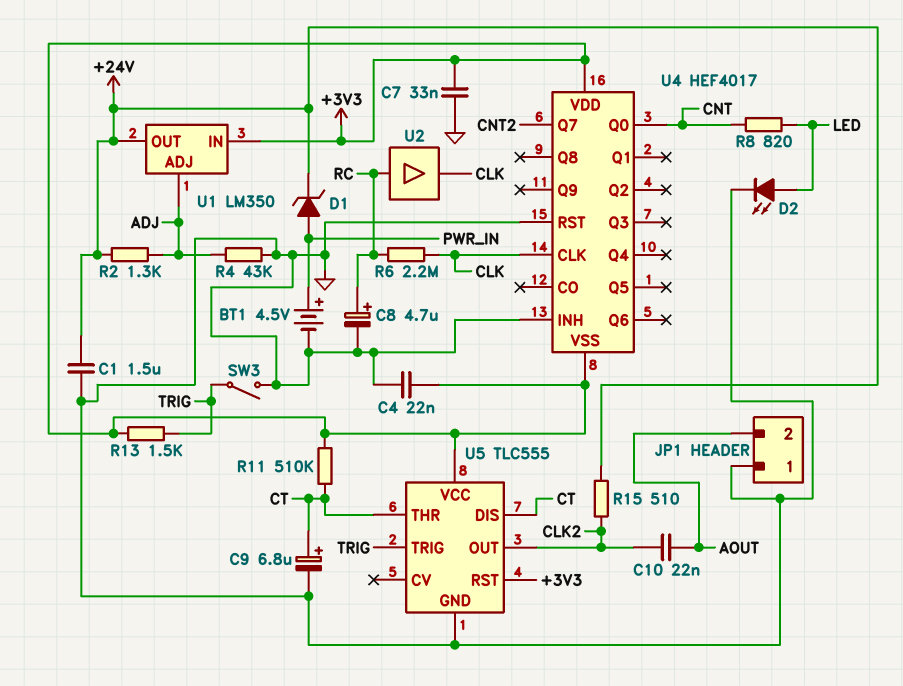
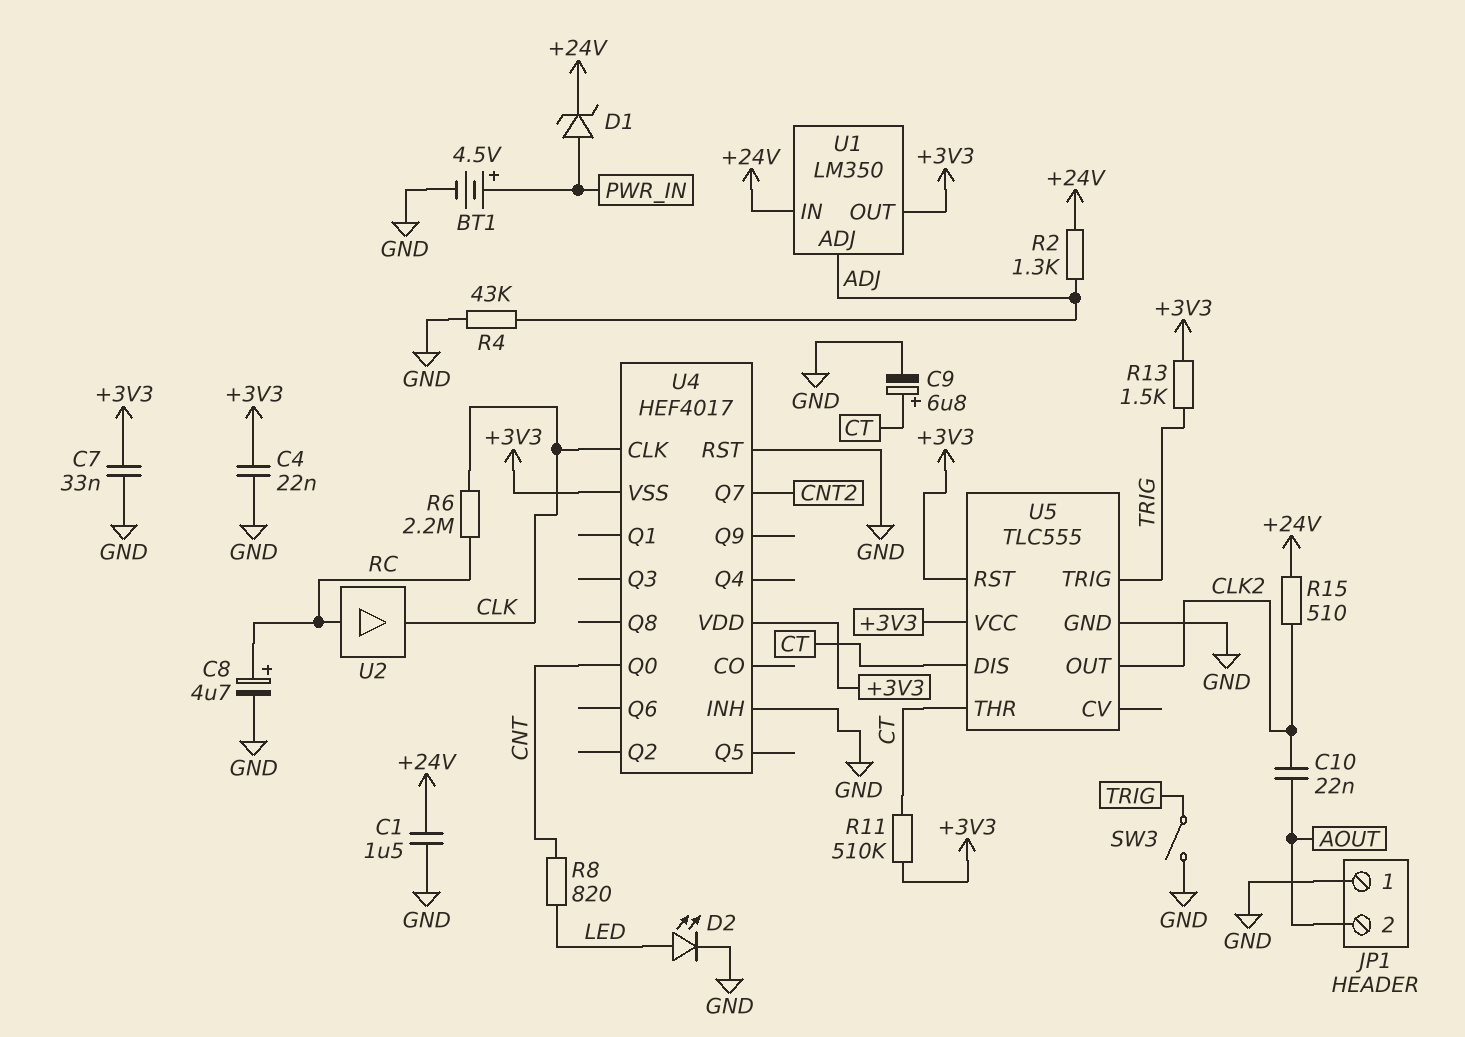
U1 pin IN: +3V3 -> +24V
U1 pin OUT: +24V -> +3V3

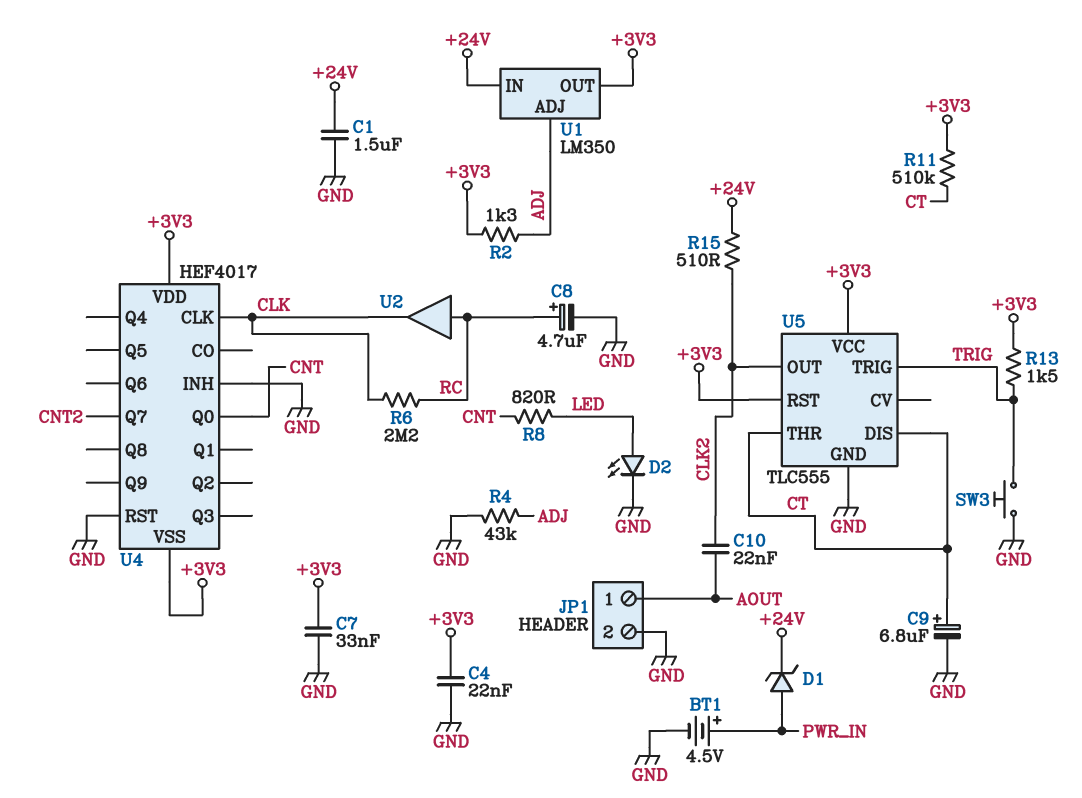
JP1 pin 1: GND -> AOUT
JP1 pin 2: AOUT -> GND
R2: 1.3k (+24V, ADJ) -> 1.3k (+3V3, ADJ)
SW3: switch (GND, TRIG) -> button (GND, TRIG)

